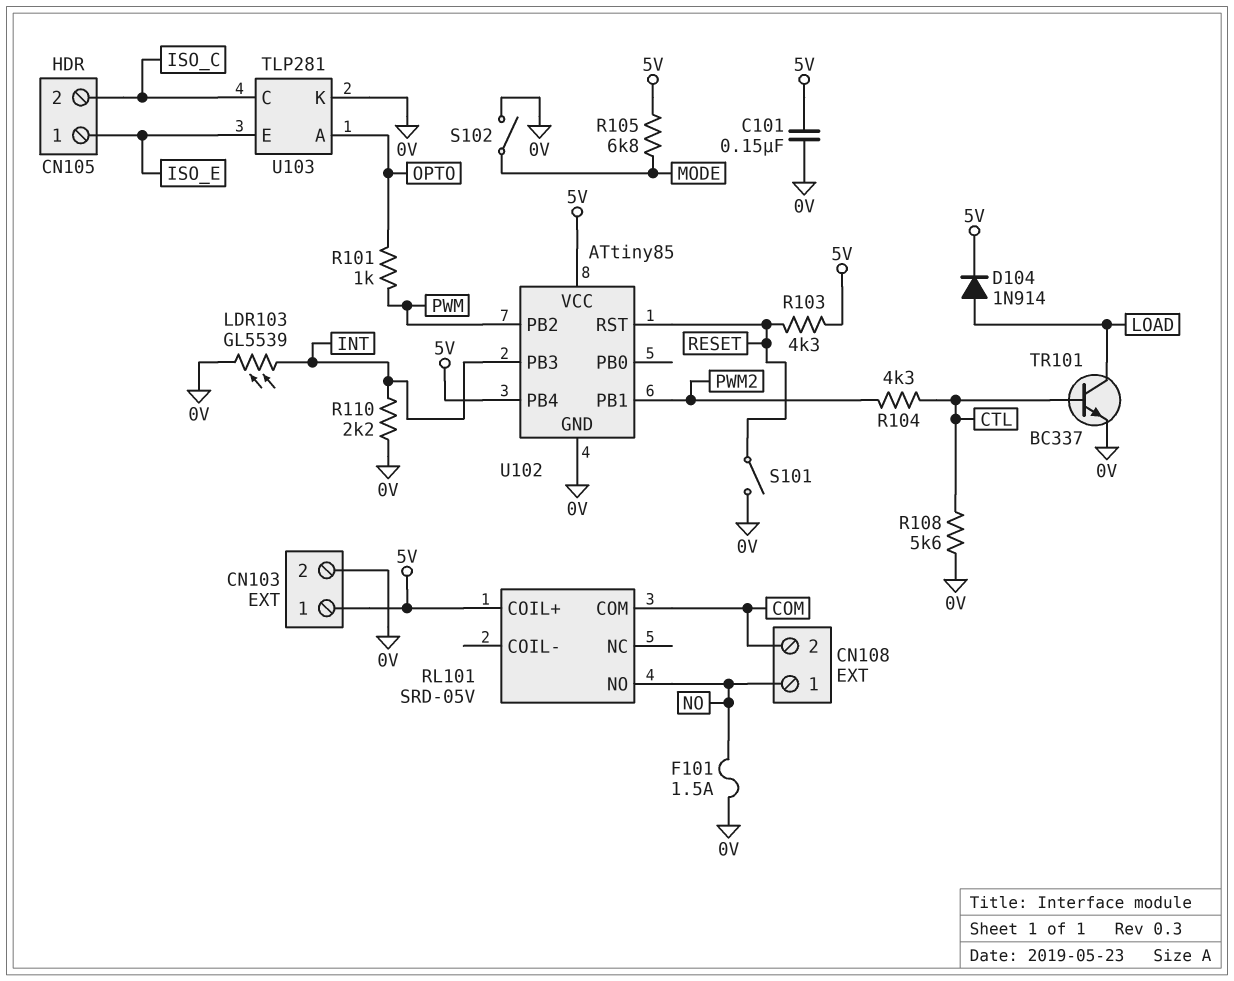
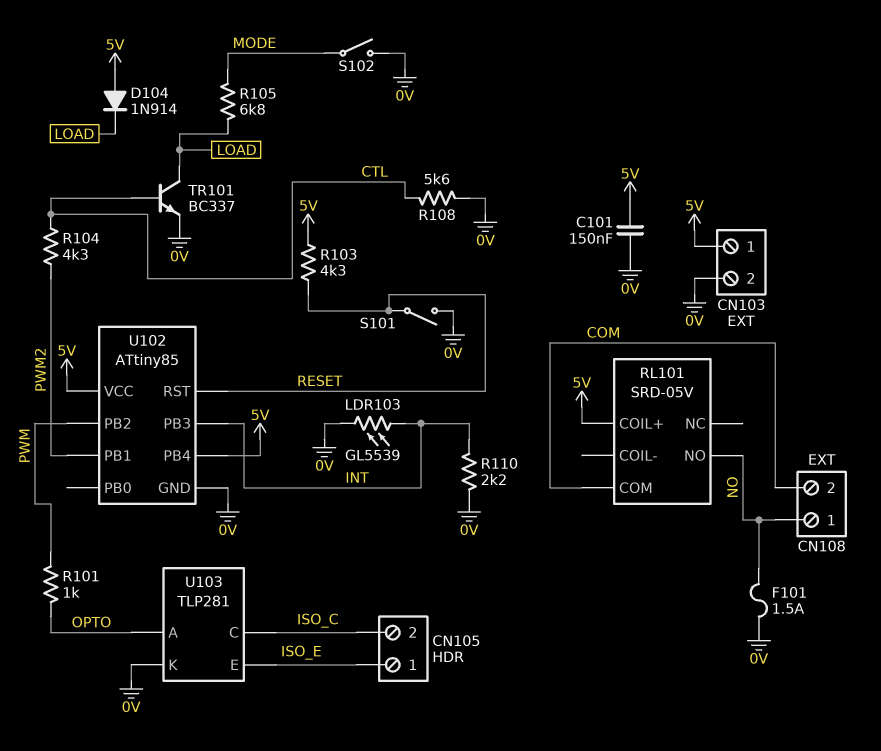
D104: diode 1N914 (A LOAD, K 5V) -> diode 1N914 (A 5V, K LOAD)
R105: 6.8k (5V, MODE) -> 6.8k (LOAD, MODE)

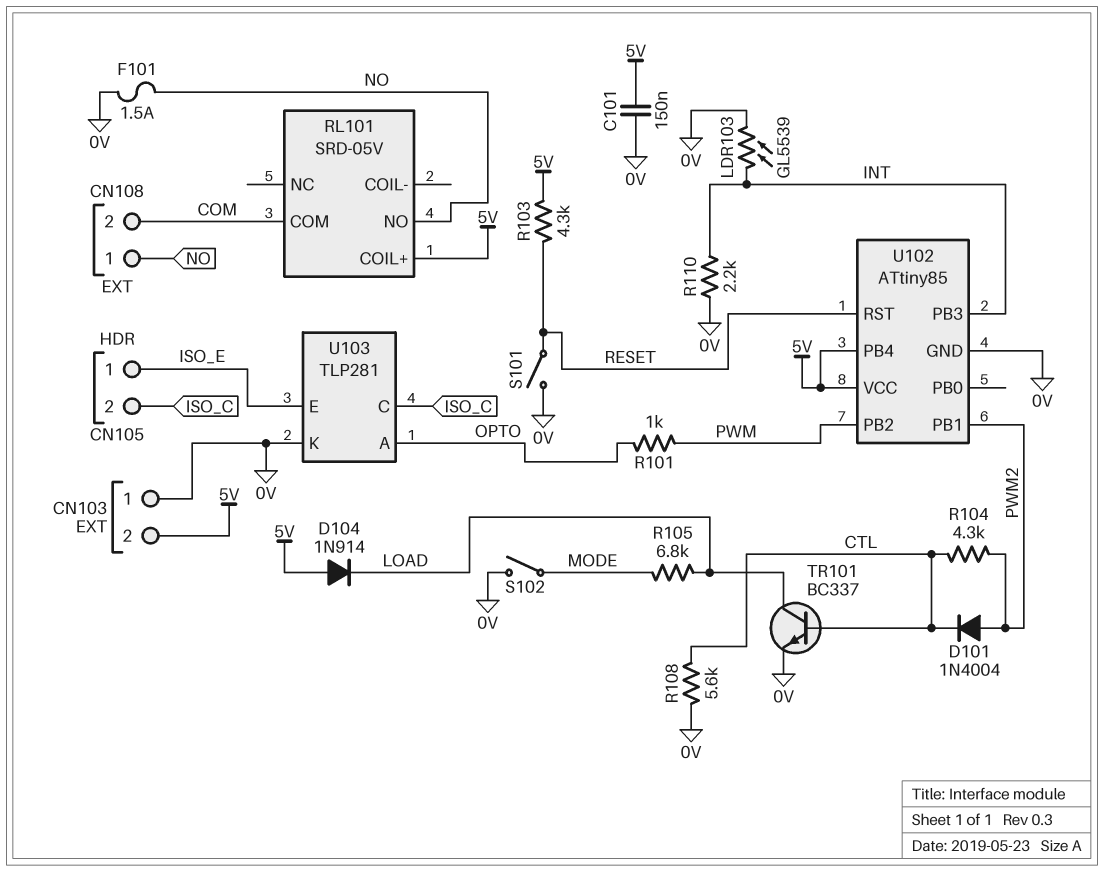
CN103 pin 1: 5V -> 0V
CN103 pin 2: 0V -> 5V
D101: none -> diode 1N4004 (A PWM2, K CTL)

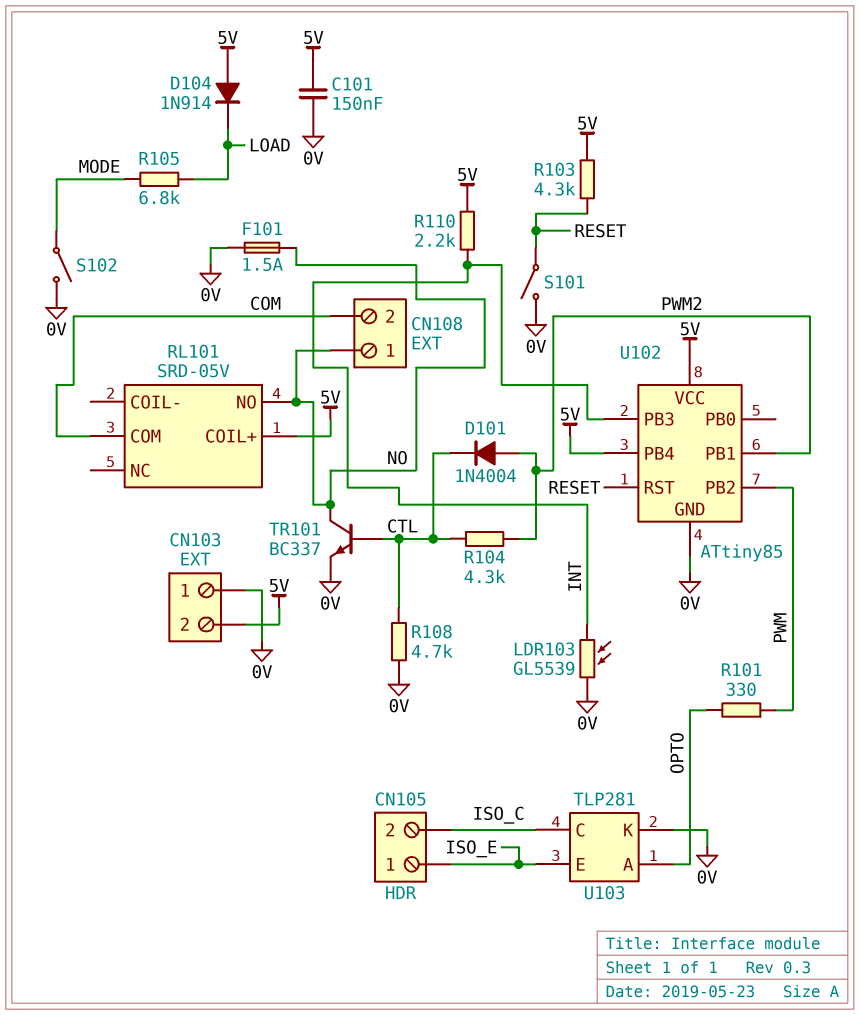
R101: 1k (OPTO, PWM) -> 330 (OPTO, PWM)
R108: 5.6k (0V, CTL) -> 4.7k (0V, CTL)
R110: 2.2k (0V, INT) -> 2.2k (5V, INT)
TR101: NPN BC337 (B CTL, C LOAD, E 0V) -> NPN BC337 (B CTL, C NO, E 0V)

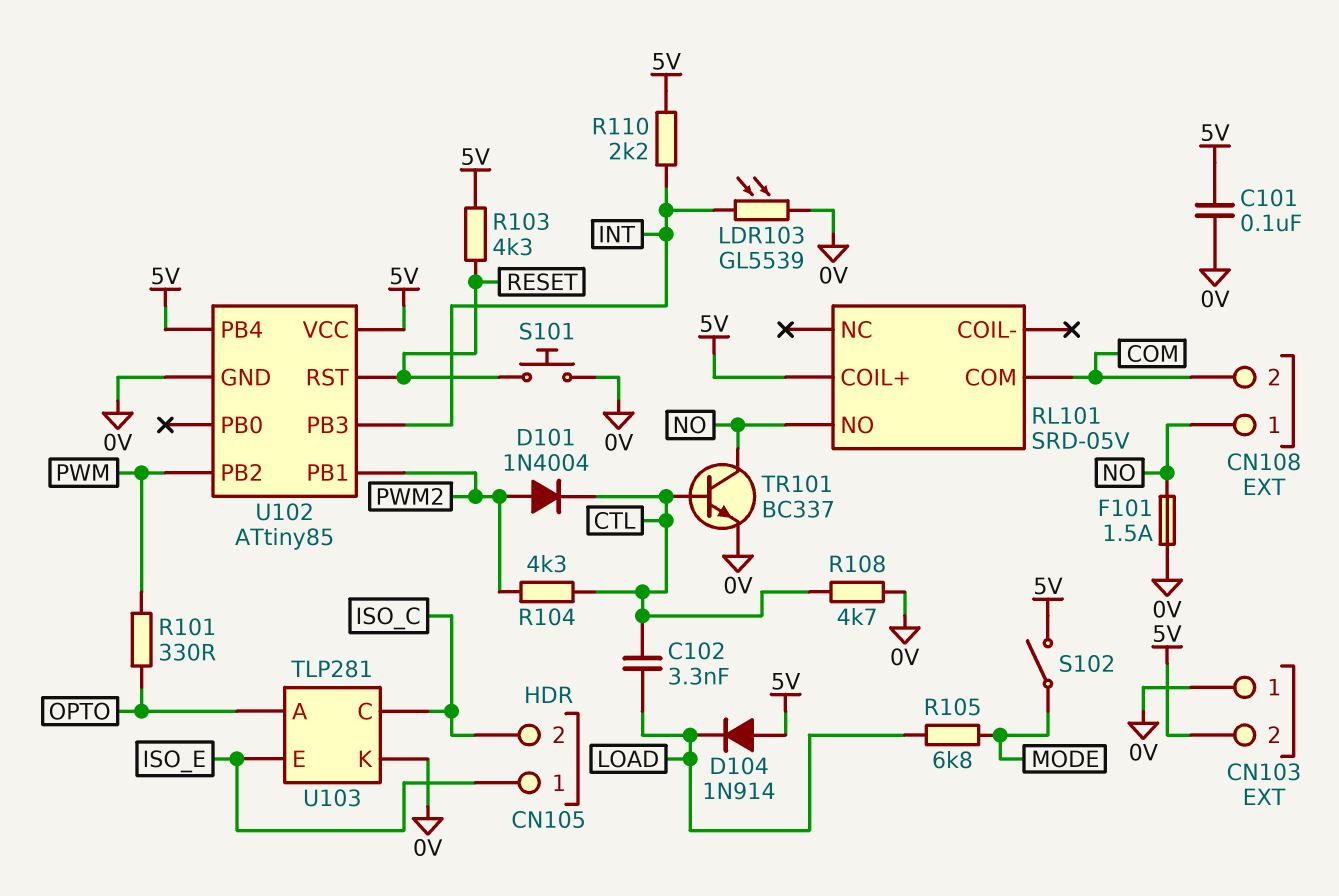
C101: 150nF (0V, 5V) -> 100nF (0V, 5V)
C102: none -> 3.3nF (CTL, LOAD)
S101: switch (0V, RESET) -> button (0V, RESET)
S102: switch (0V, MODE) -> switch (5V, MODE)

